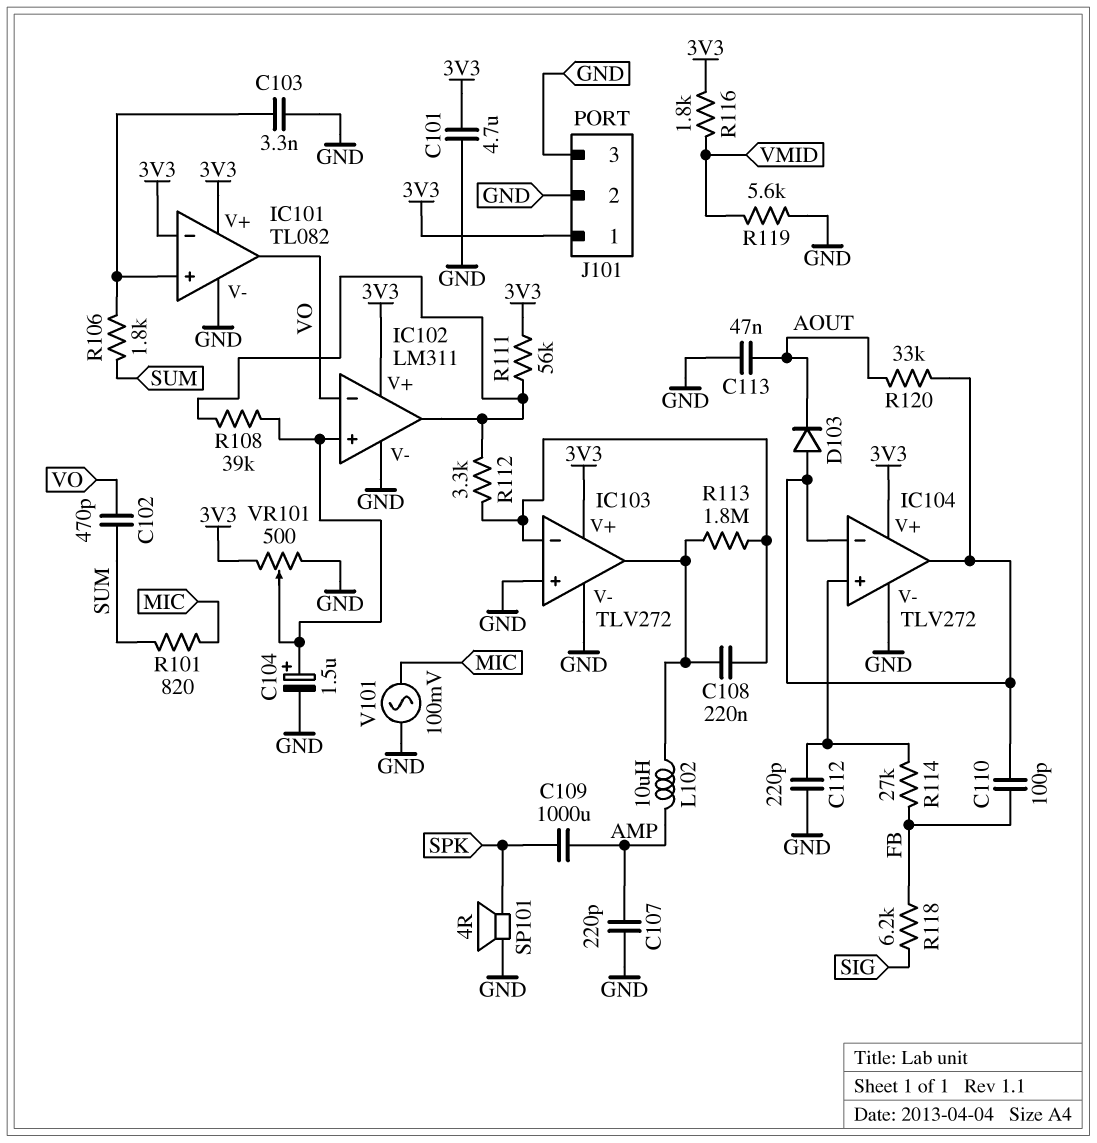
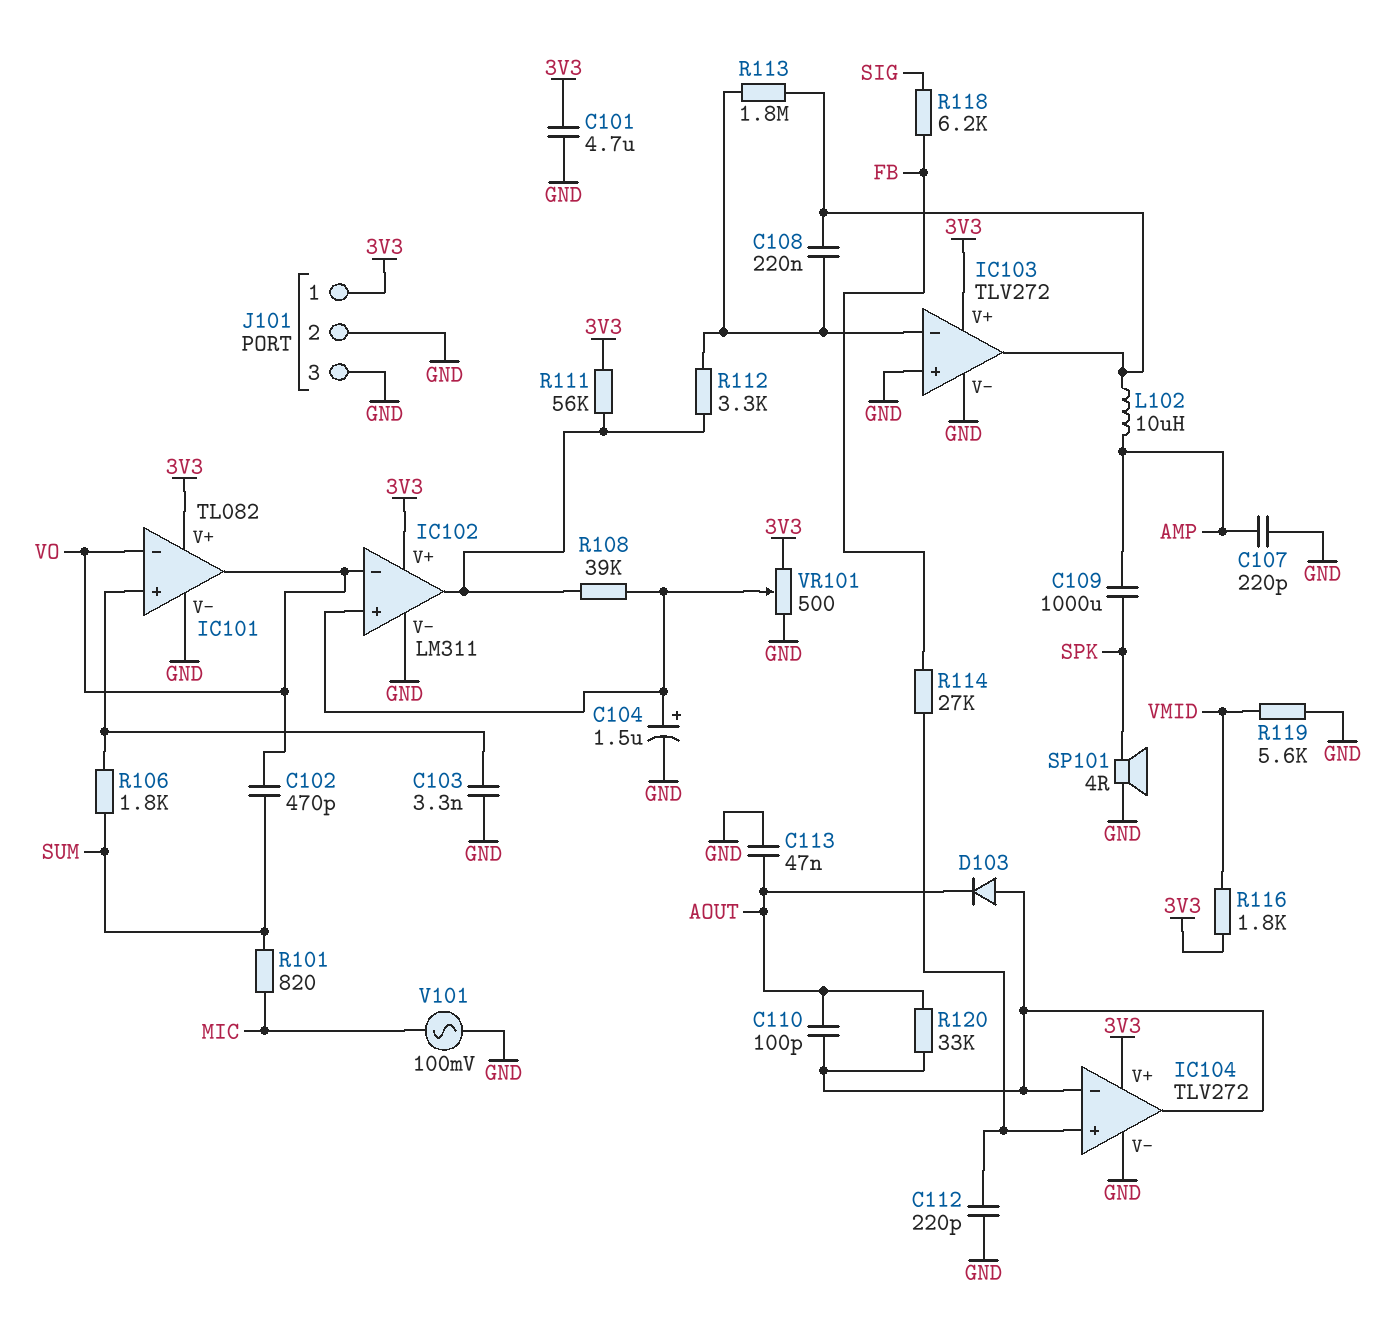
C110: 100pF (FB, IC104/in-) -> 100pF (AOUT, IC104/in-)
IC101 pin in-: 3V3 -> VO

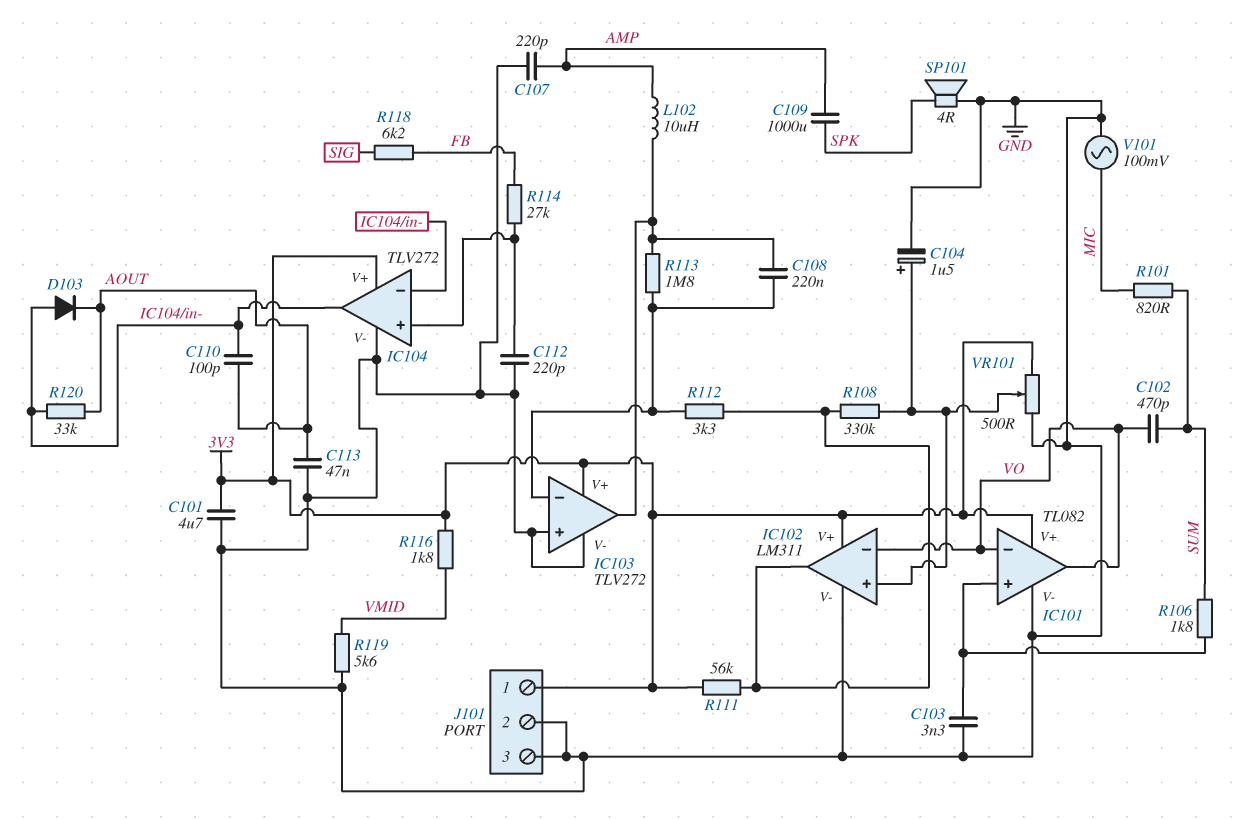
R108: 39k (IC102/in+, IC102/out) -> 330k (IC102/in+, IC102/out)

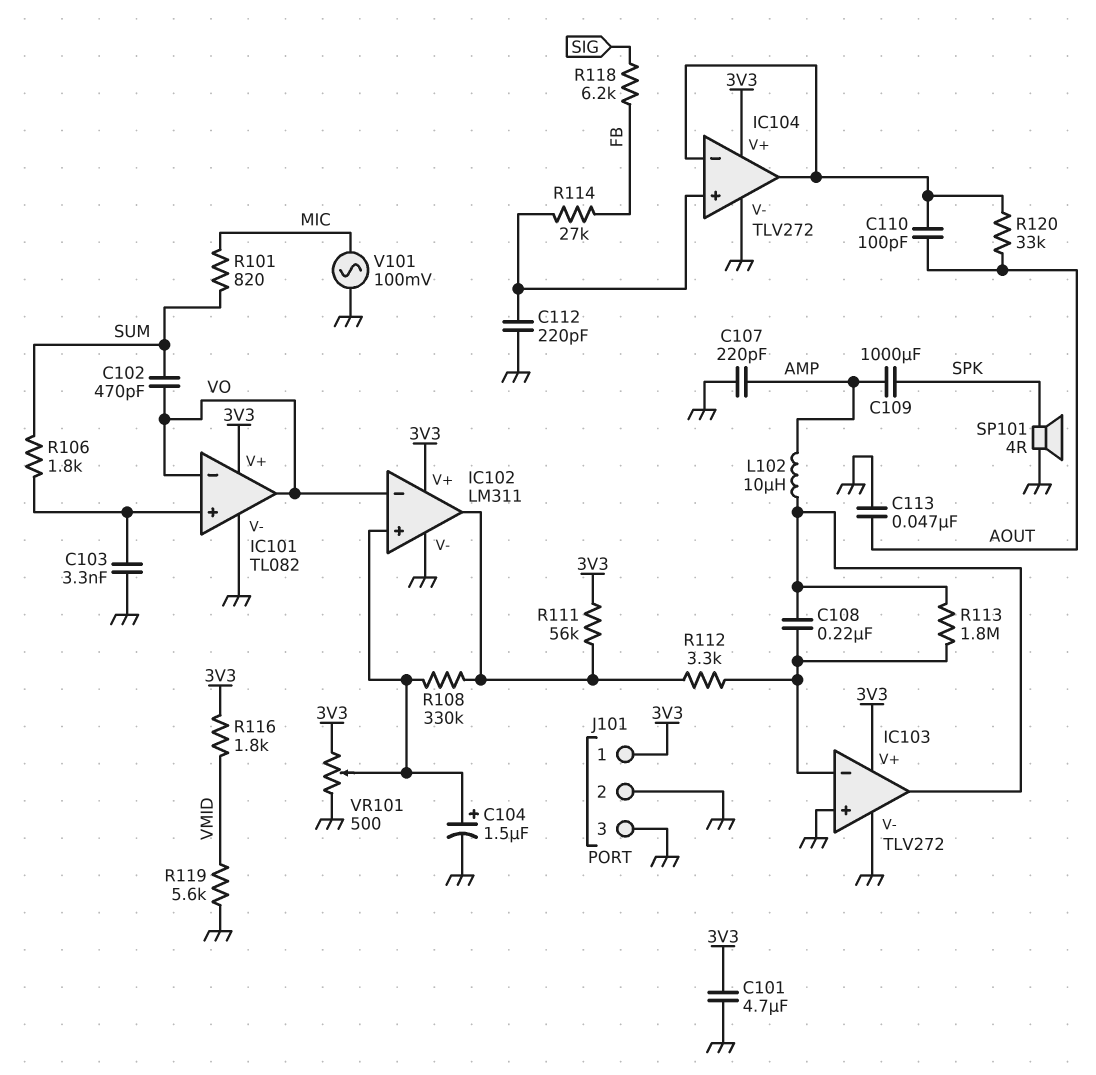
D103: diode (A IC104/in-, K AOUT) -> none

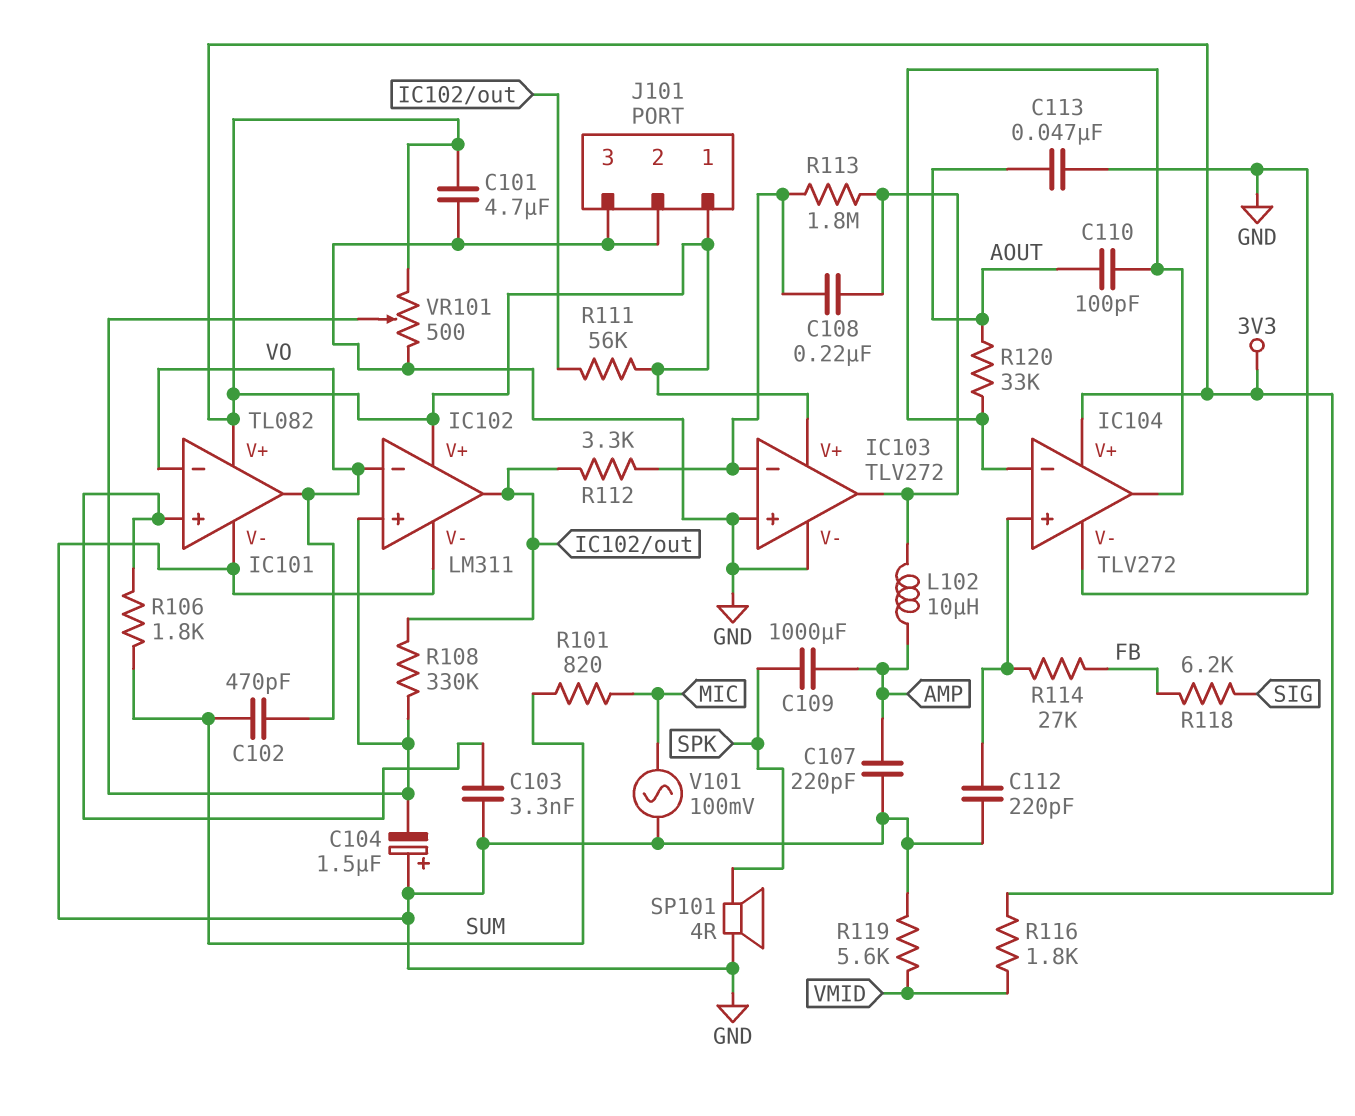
C104: 1.5uF (plus IC102/in+, minus GND) -> 1.5uF (plus GND, minus IC102/in+)

